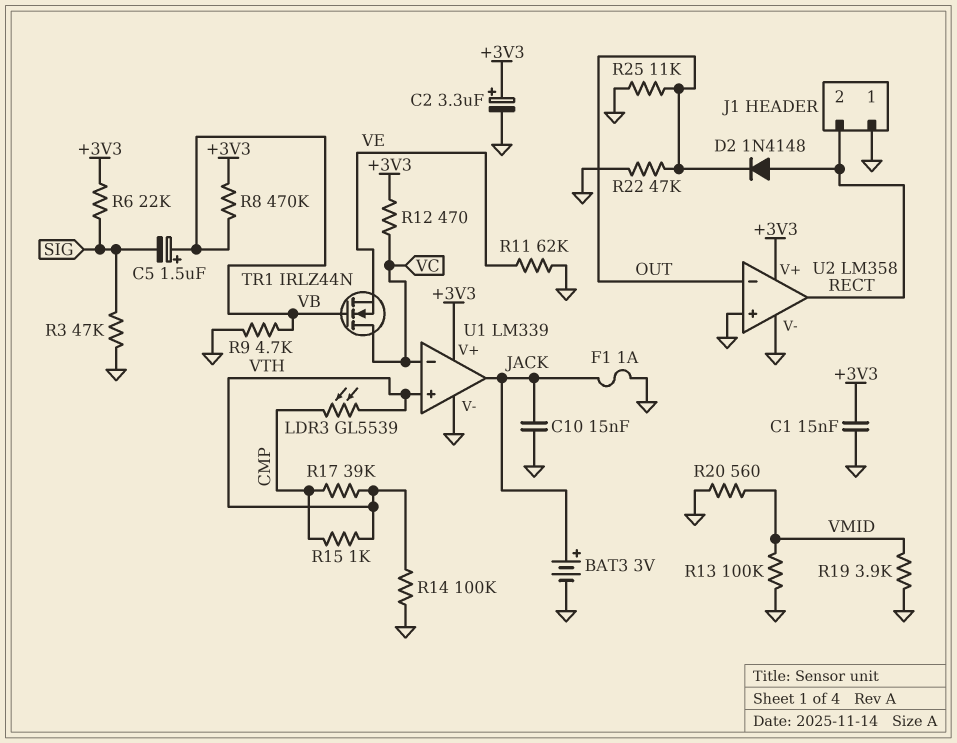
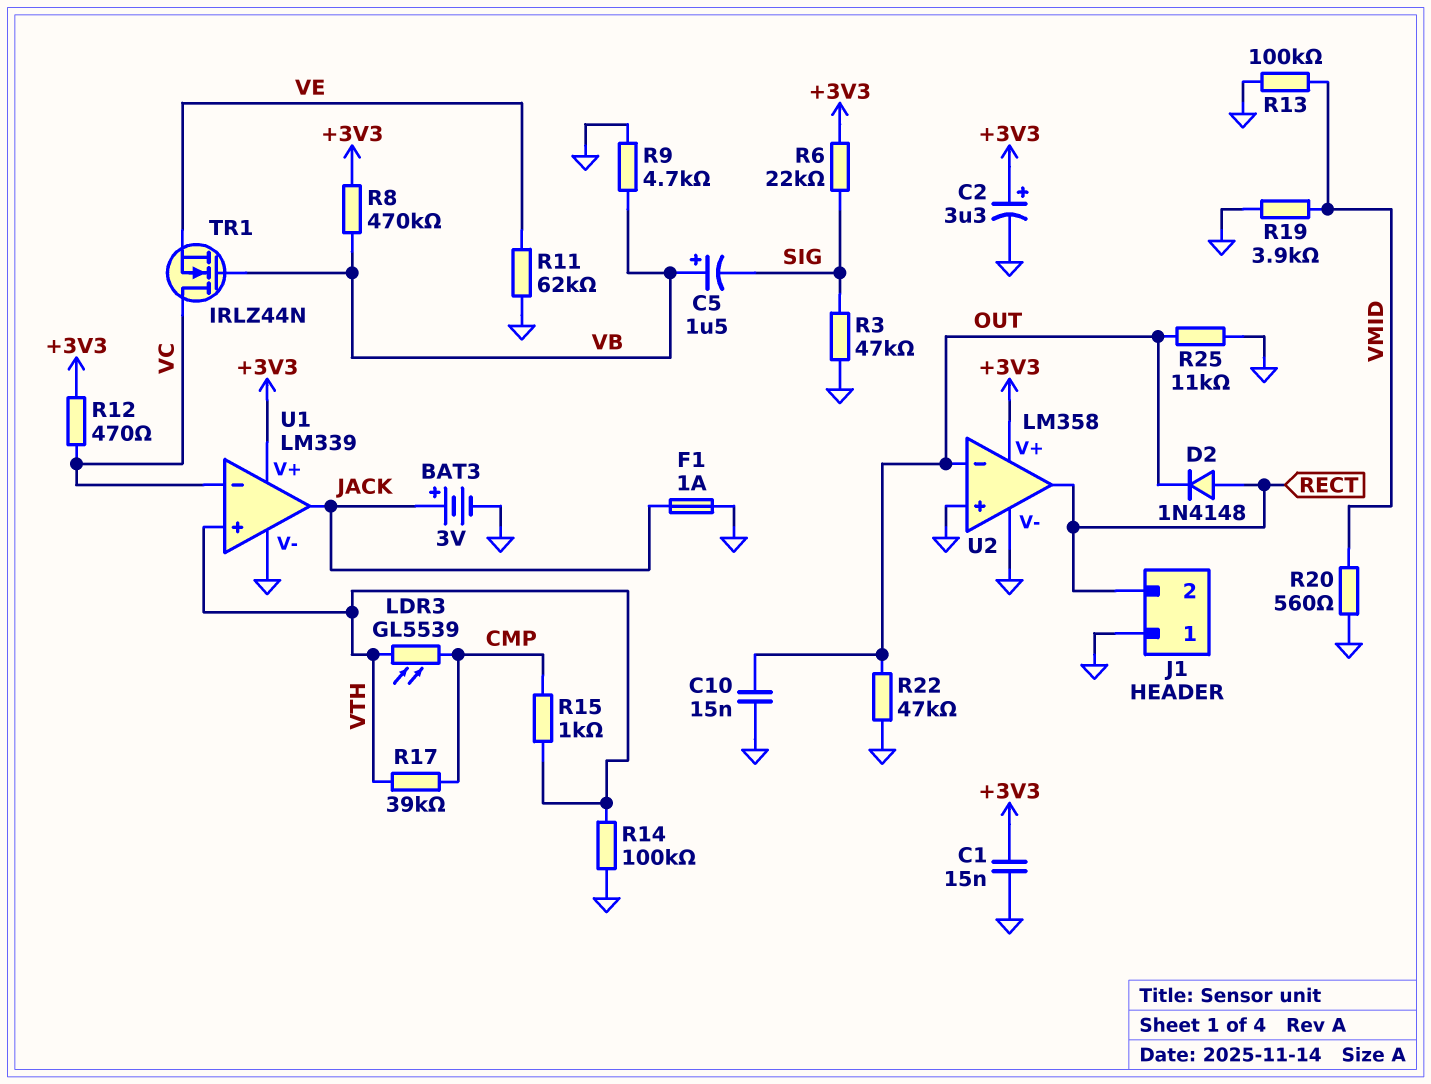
C10: 15nF (GND, JACK) -> 15nF (GND, OUT)

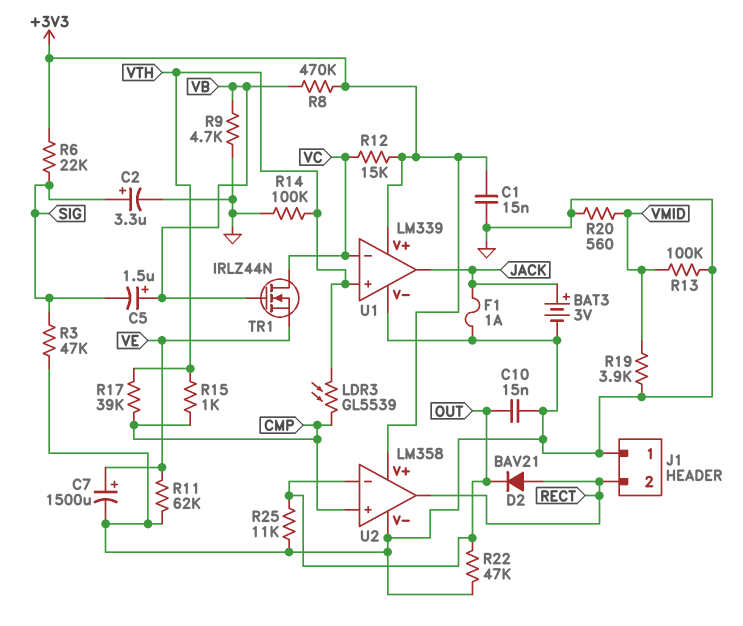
C2: 3.3uF (plus +3V3, minus GND) -> 3.3uF (plus SIG, minus GND)
C7: none -> 1500uF (plus VE, minus GND)
D2: diode 1N4148 (A RECT, K OUT) -> diode BAV21 (A RECT, K OUT)
R12: 470 (+3V3, VC) -> 15k (+3V3, VC)
U2 pin in+: GND -> CMP

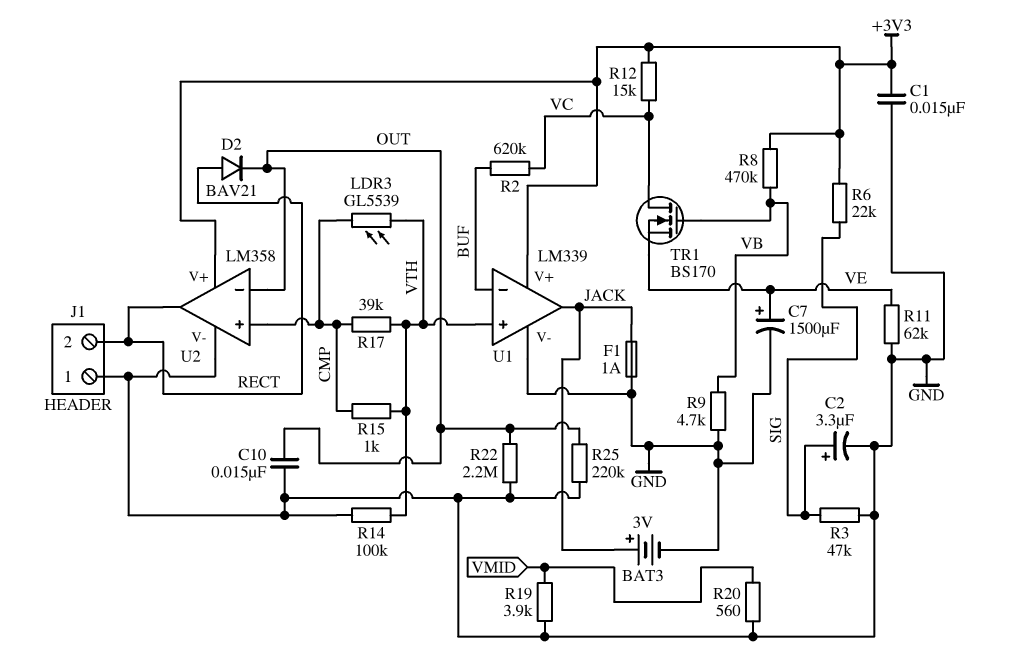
C5: 1.5uF (plus VB, minus SIG) -> none
R2: none -> 620k (BUF, VC)
R13: 100k (GND, VMID) -> none
R22: 47k (GND, OUT) -> 2.2M (GND, OUT)
R25: 11k (GND, OUT) -> 220k (GND, OUT)
TR1: NMOS IRLZ44N (G VB, D VC, S VE) -> NMOS BS170 (G VB, D VC, S VE)
U1 pin in-: VC -> BUF

